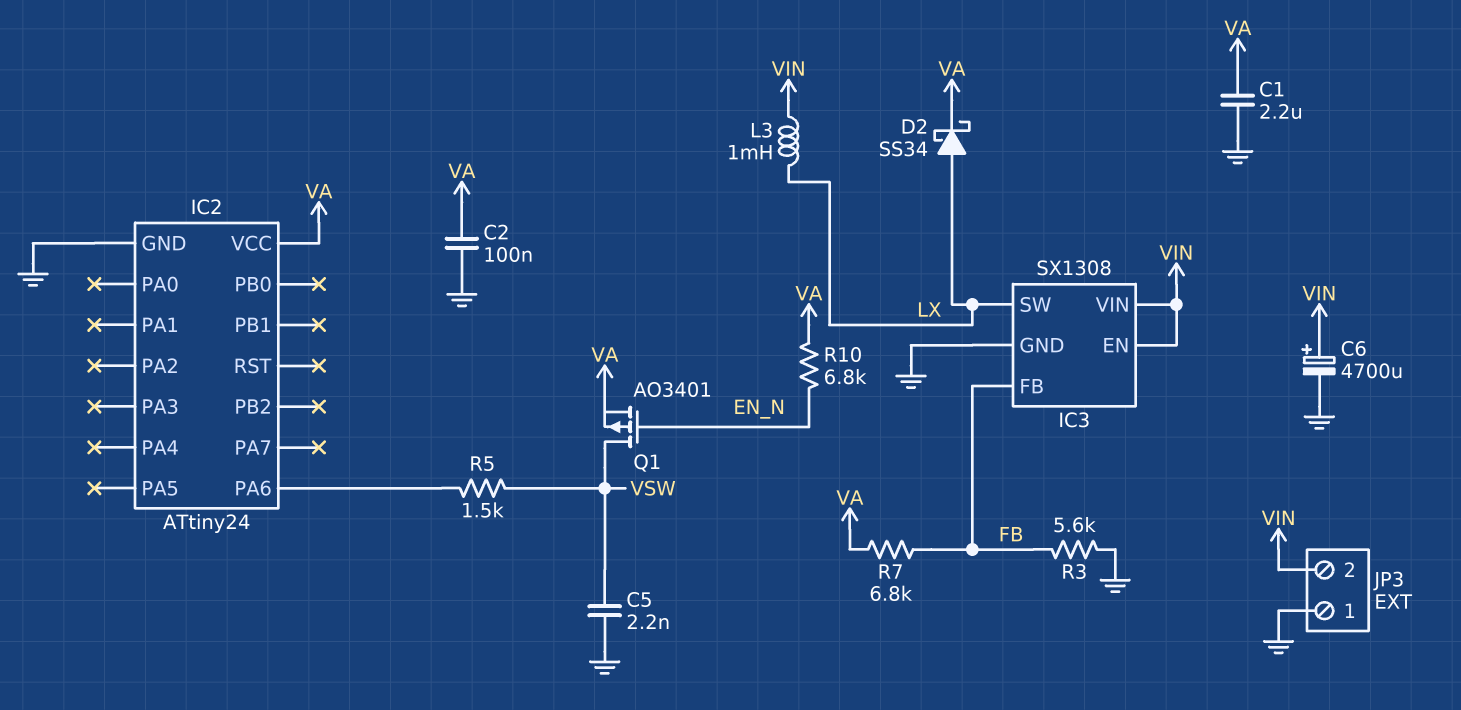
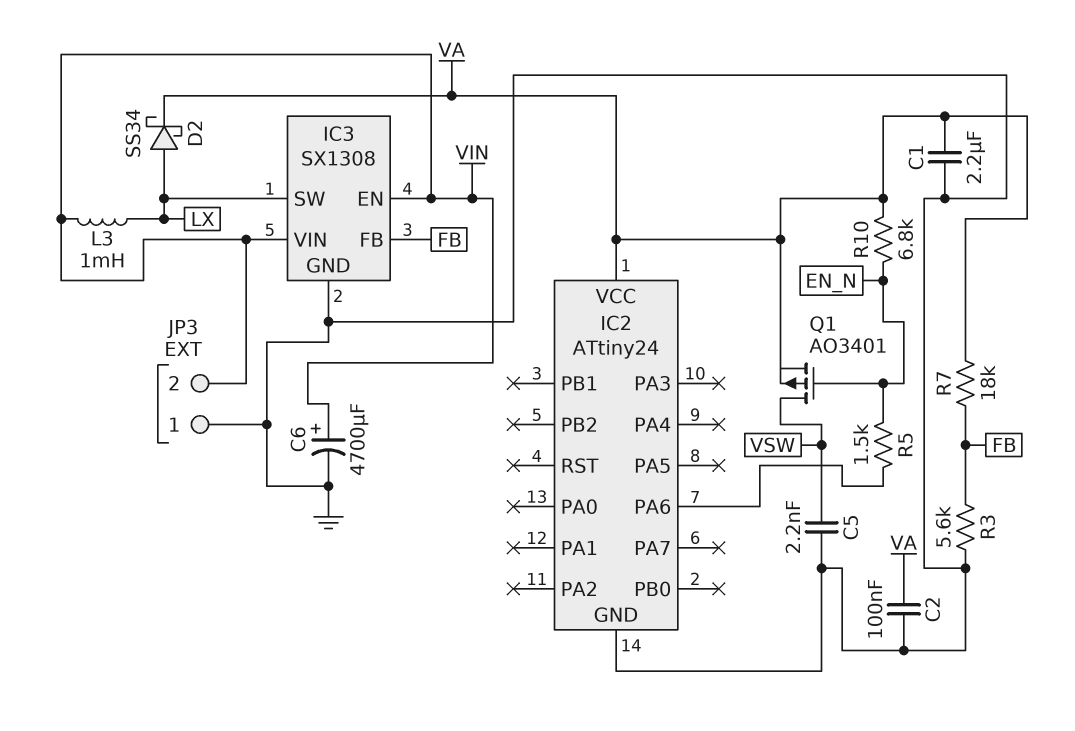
R5: 1.5k (IC2/PA6, VSW) -> 1.5k (EN_N, IC2/PA6)
R7: 6.8k (FB, VA) -> 18k (FB, VA)

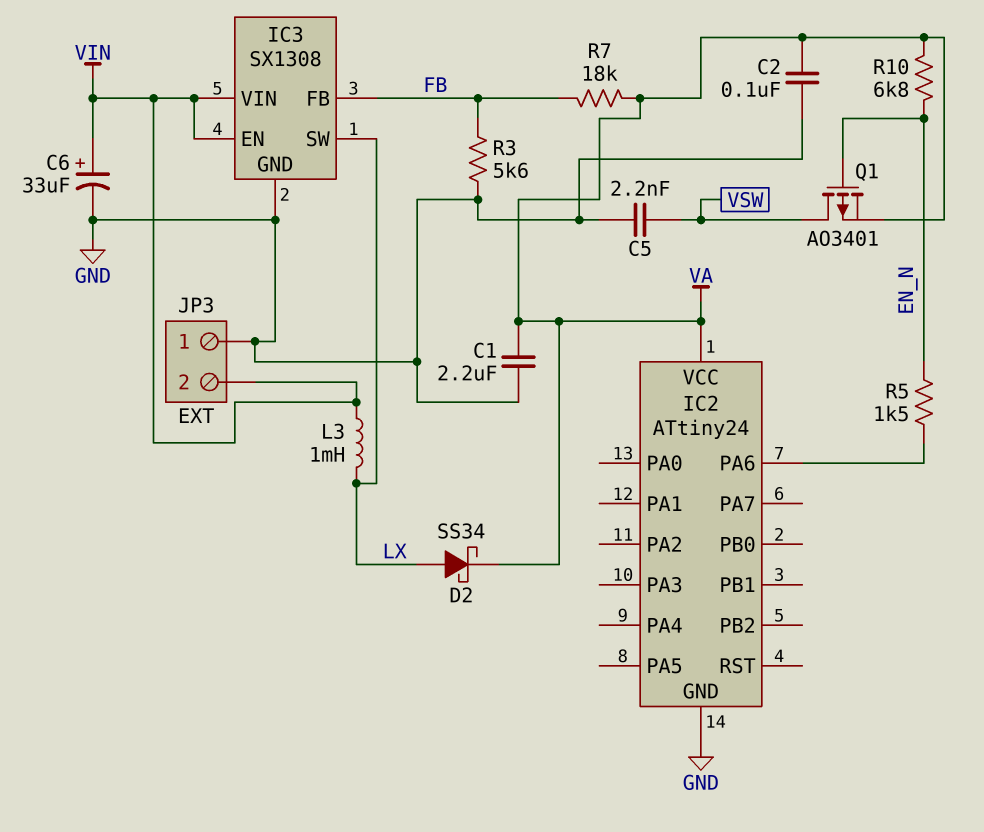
C6: 4700uF (plus VIN, minus GND) -> 33uF (plus VIN, minus GND)

